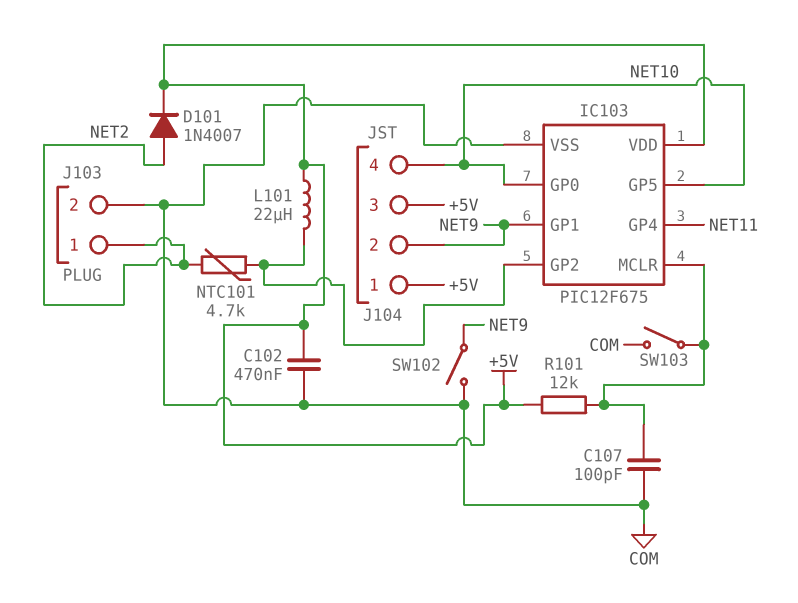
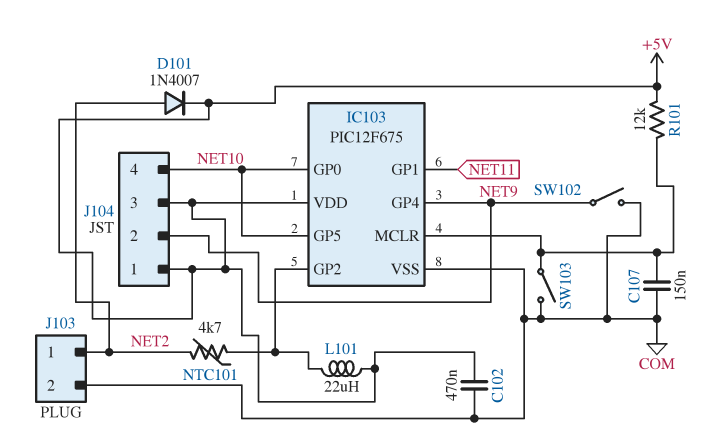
C107: 100pF (COM, IC103/MCLR) -> 150nF (COM, IC103/MCLR)
IC103 pin GP1: NET9 -> NET11
IC103 pin GP4: NET11 -> NET9

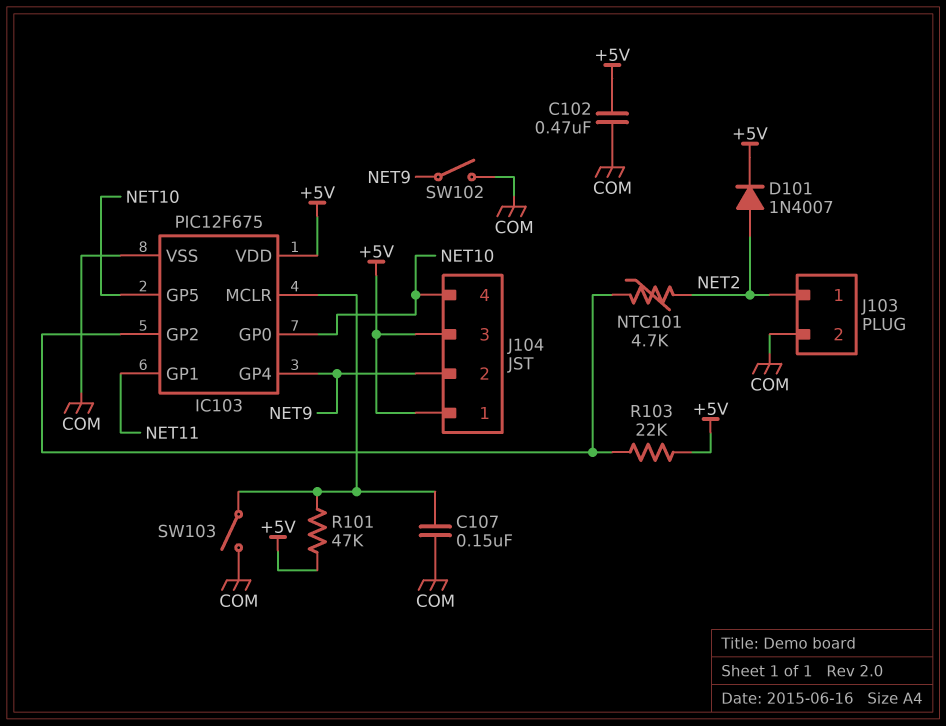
L101: 22uH (+5V, IC103/GP2) -> none
R101: 12k (+5V, IC103/MCLR) -> 47k (+5V, IC103/MCLR)
R103: none -> 22k (+5V, IC103/GP2)

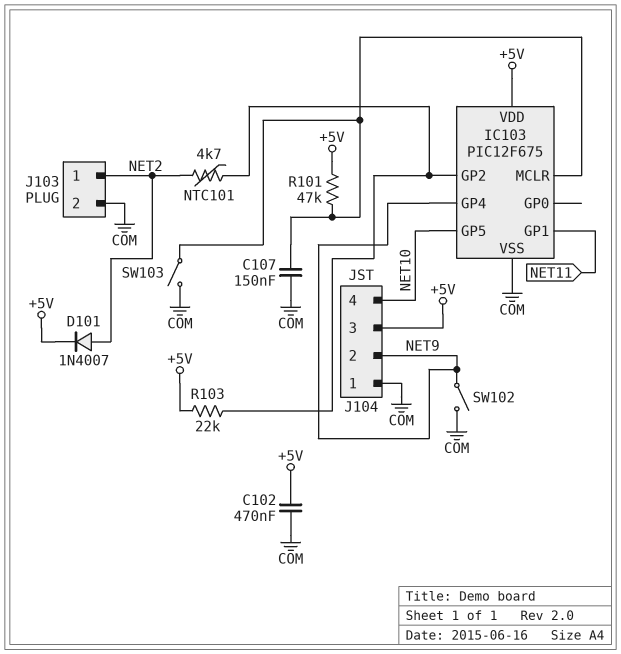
IC103 pin GP0: NET10 -> none
J104 pin 1: +5V -> COM

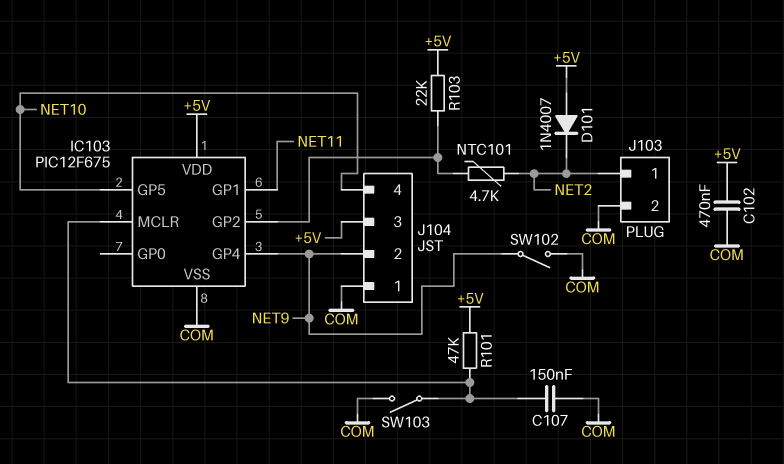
D101: diode 1N4007 (A NET2, K +5V) -> diode 1N4007 (A +5V, K NET2)

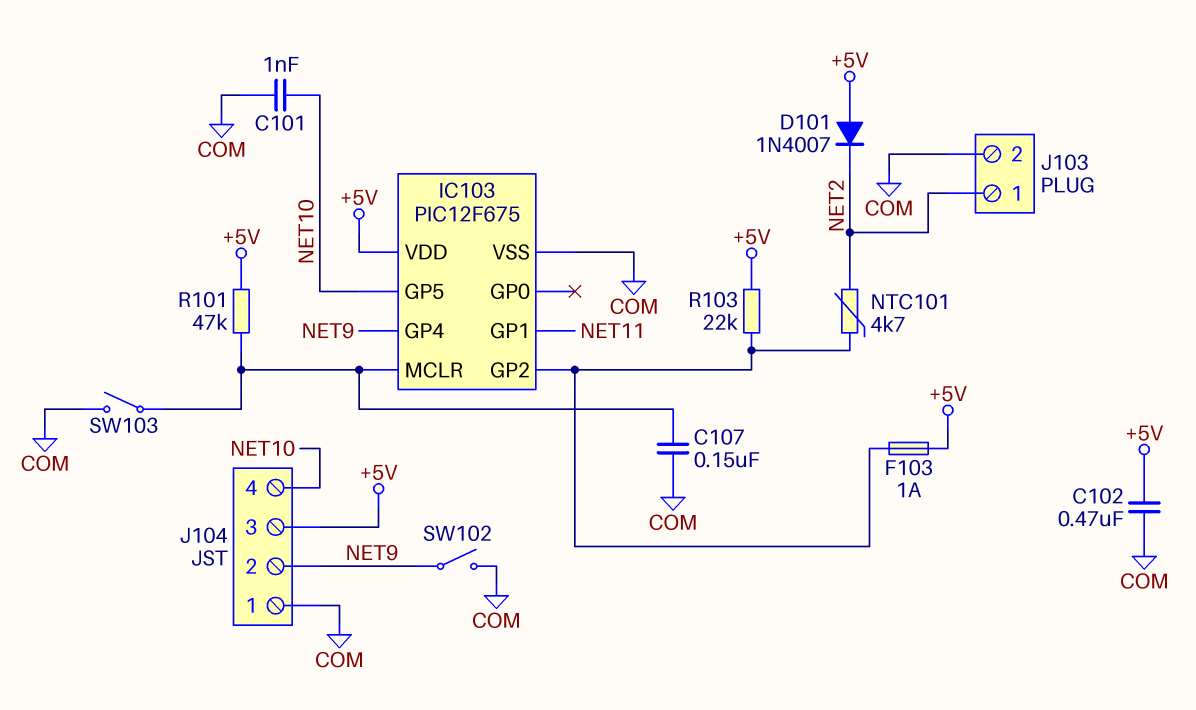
C101: none -> 1nF (COM, NET10)
F103: none -> 1A (+5V, IC103/GP2)

